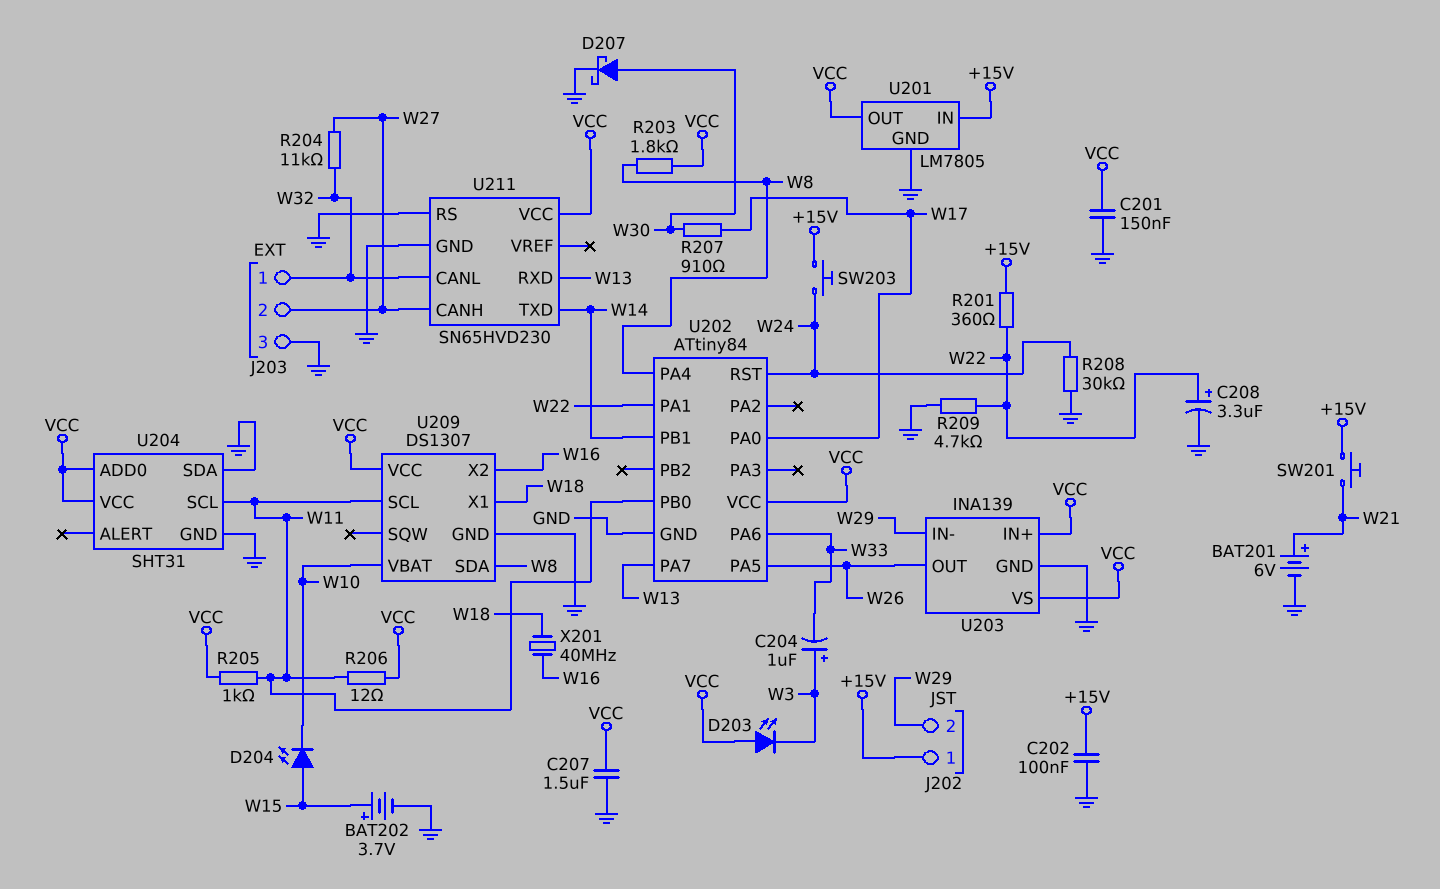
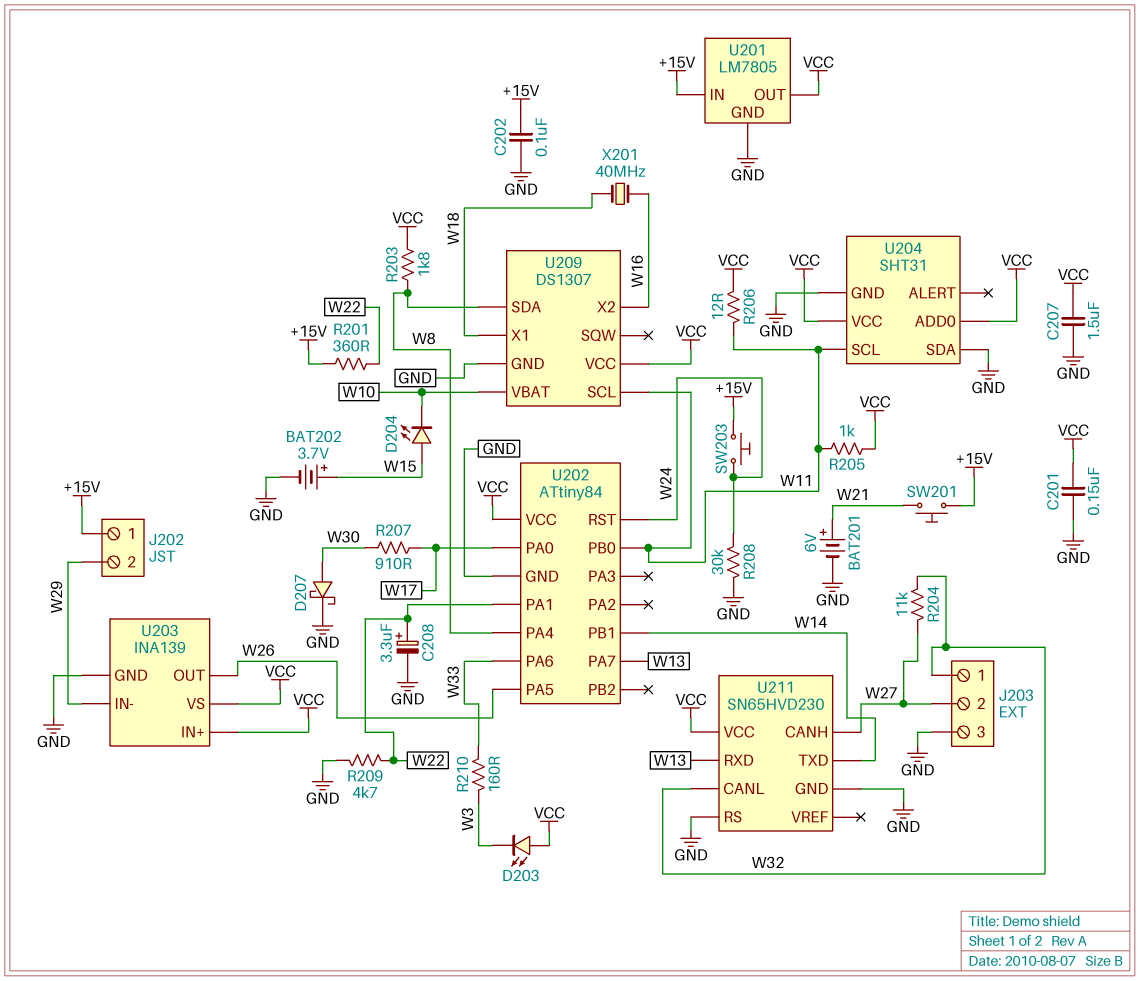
C204: 1uF (plus W3, minus W33) -> none
R210: none -> 160 (W3, W33)

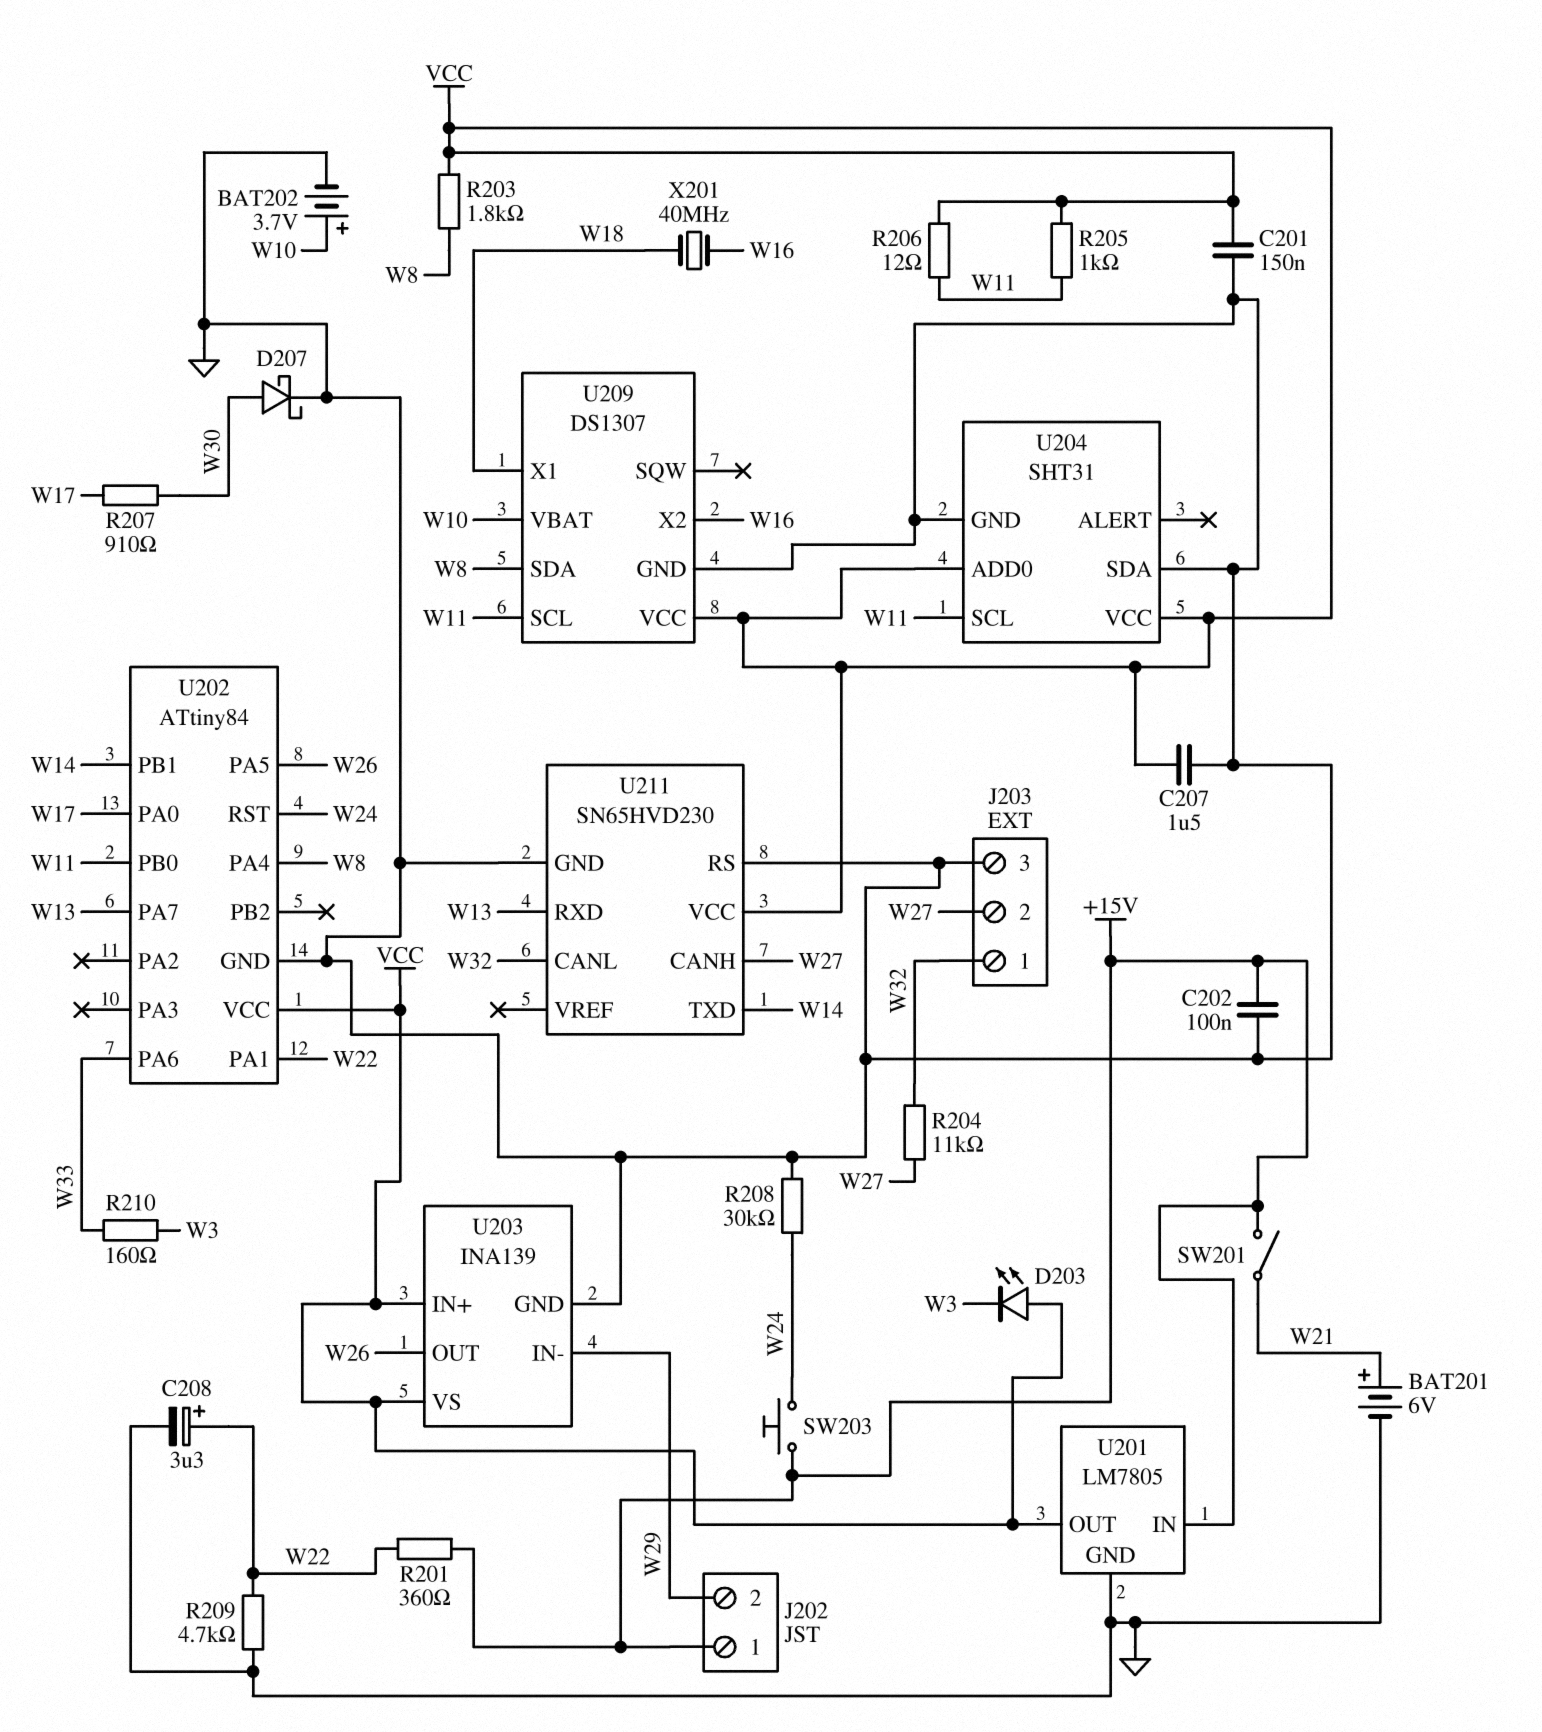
BAT202: 3.7V (plus W15, minus GND) -> 3.7V (plus W10, minus GND)
D204: LED (A W15, K W10) -> none
SW201: button (+15V, W21) -> switch (+15V, W21)

